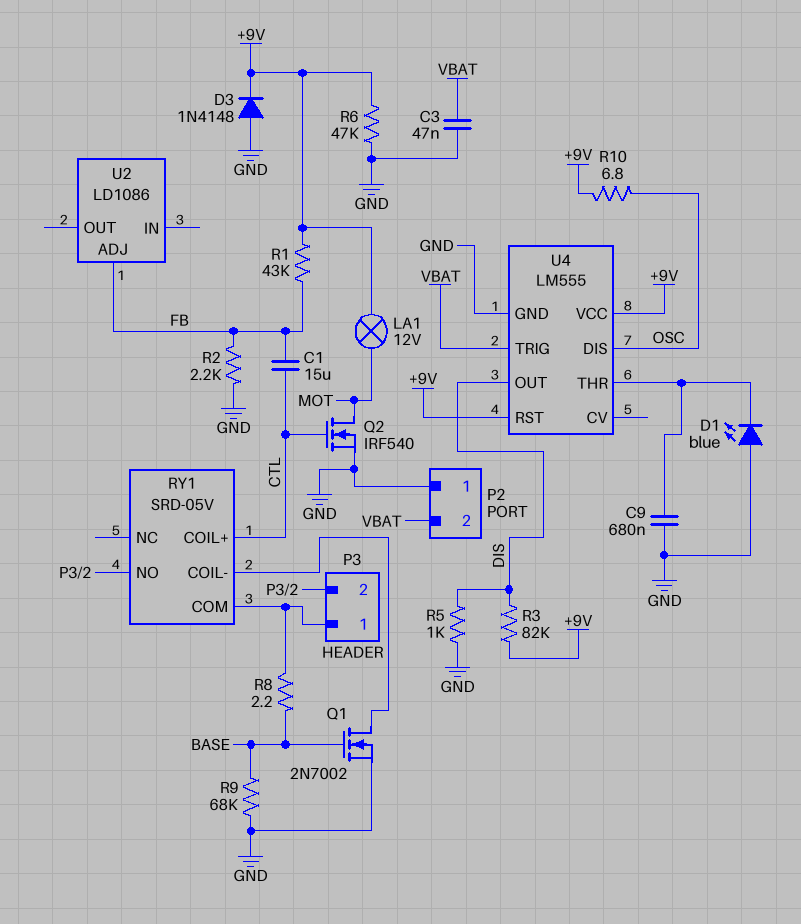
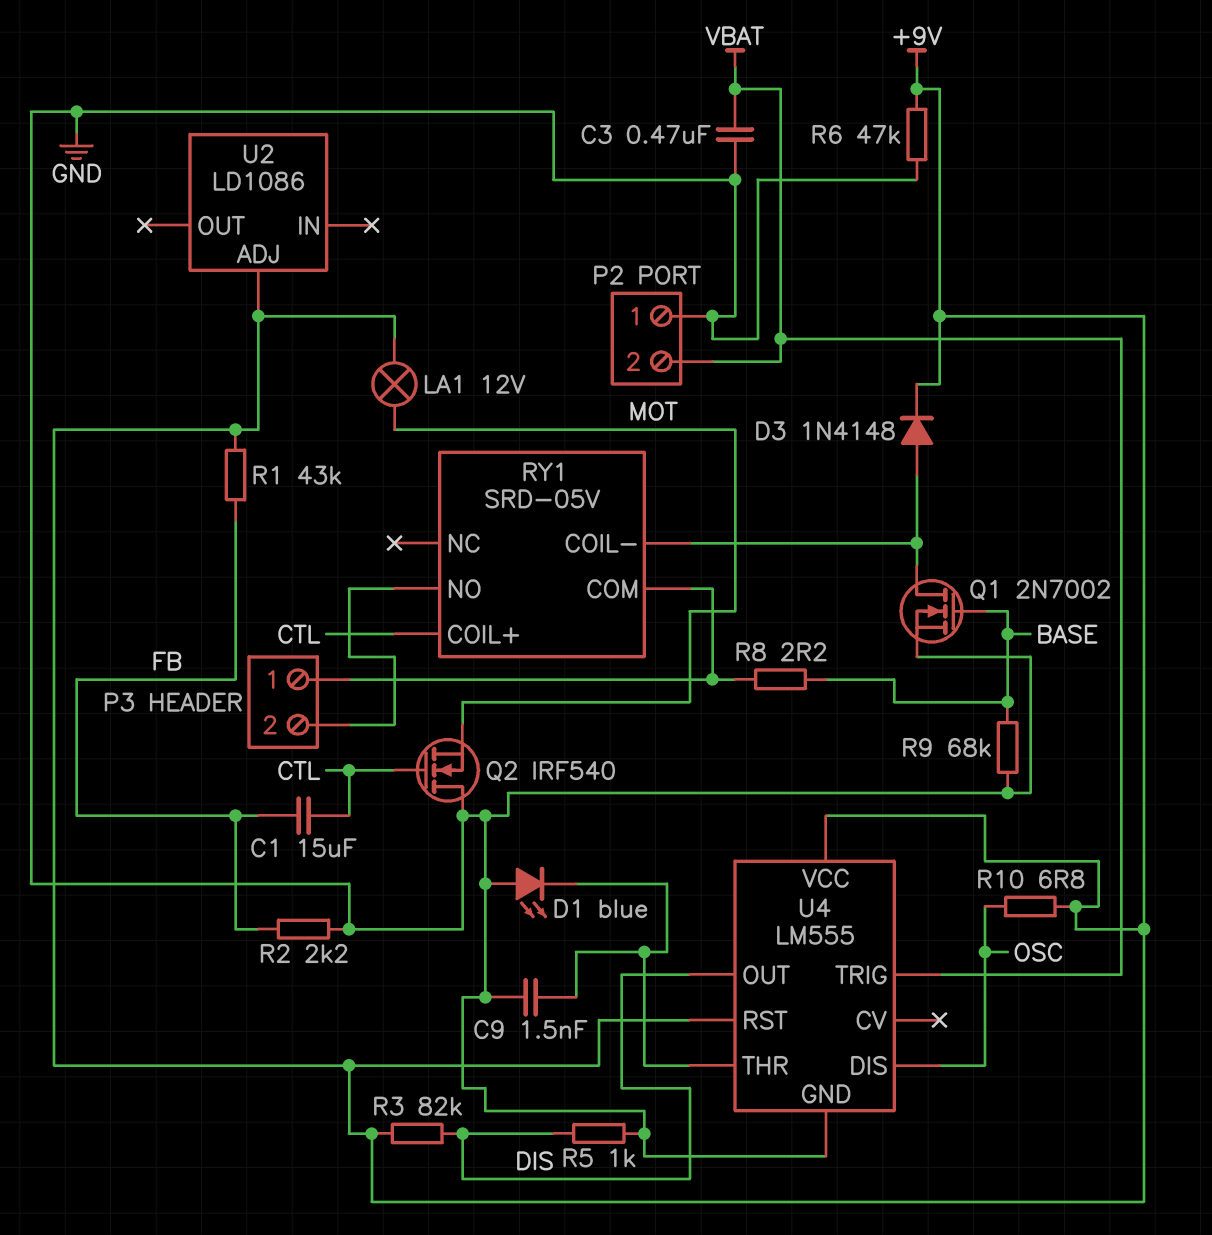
C3: 47nF (GND, VBAT) -> 470nF (GND, VBAT)
C9: 680nF (GND, U4/THR) -> 1.5nF (GND, U4/THR)
D3: diode 1N4148 (A GND, K +9V) -> diode 1N4148 (A RY1/COIL-, K +9V)
Q2: NMOS IRF540 (G CTL, D MOT, S GND) -> NMOS IRF540 (G CTL, D GND, S MOT)
U2 pin ADJ: FB -> +9V

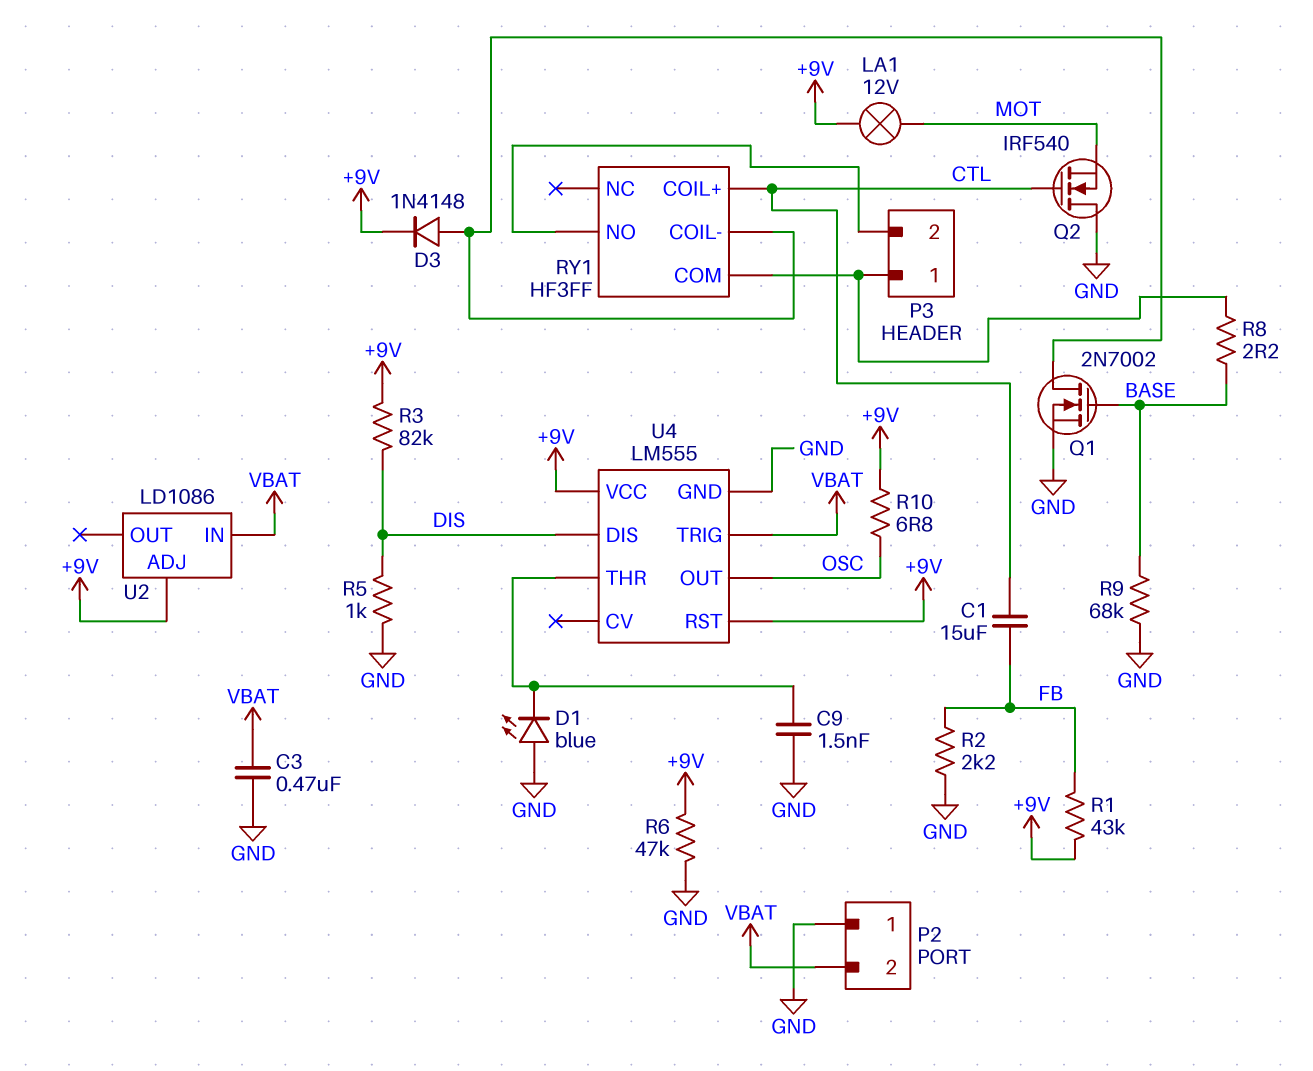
RY1: SRD-05V -> HF3FF
U2 pin IN: none -> VBAT
U4 pin DIS: OSC -> DIS
U4 pin OUT: DIS -> OSC

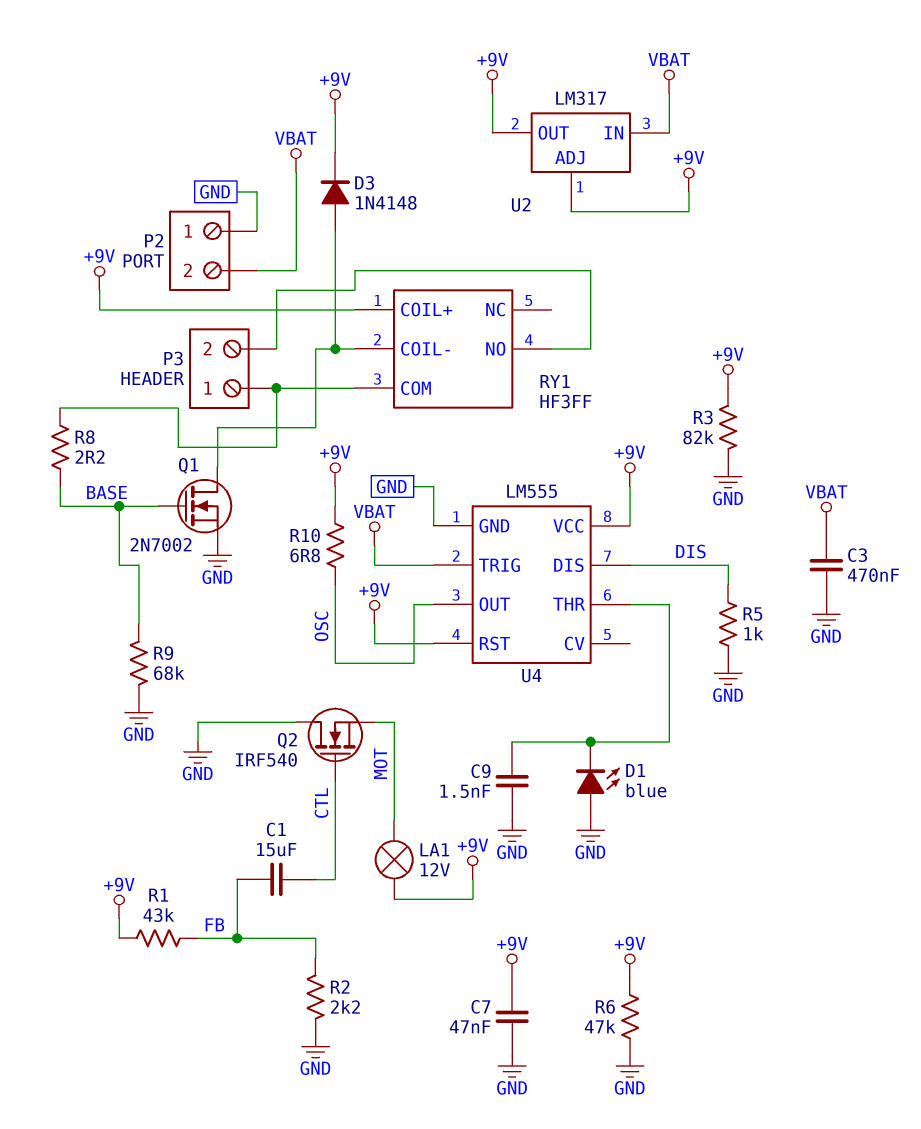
C7: none -> 47nF (+9V, GND)
R3: 82k (+9V, DIS) -> 82k (+9V, GND)
RY1 pin COIL+: CTL -> +9V
U2: LD1086 -> LM317
U2 pin OUT: none -> +9V

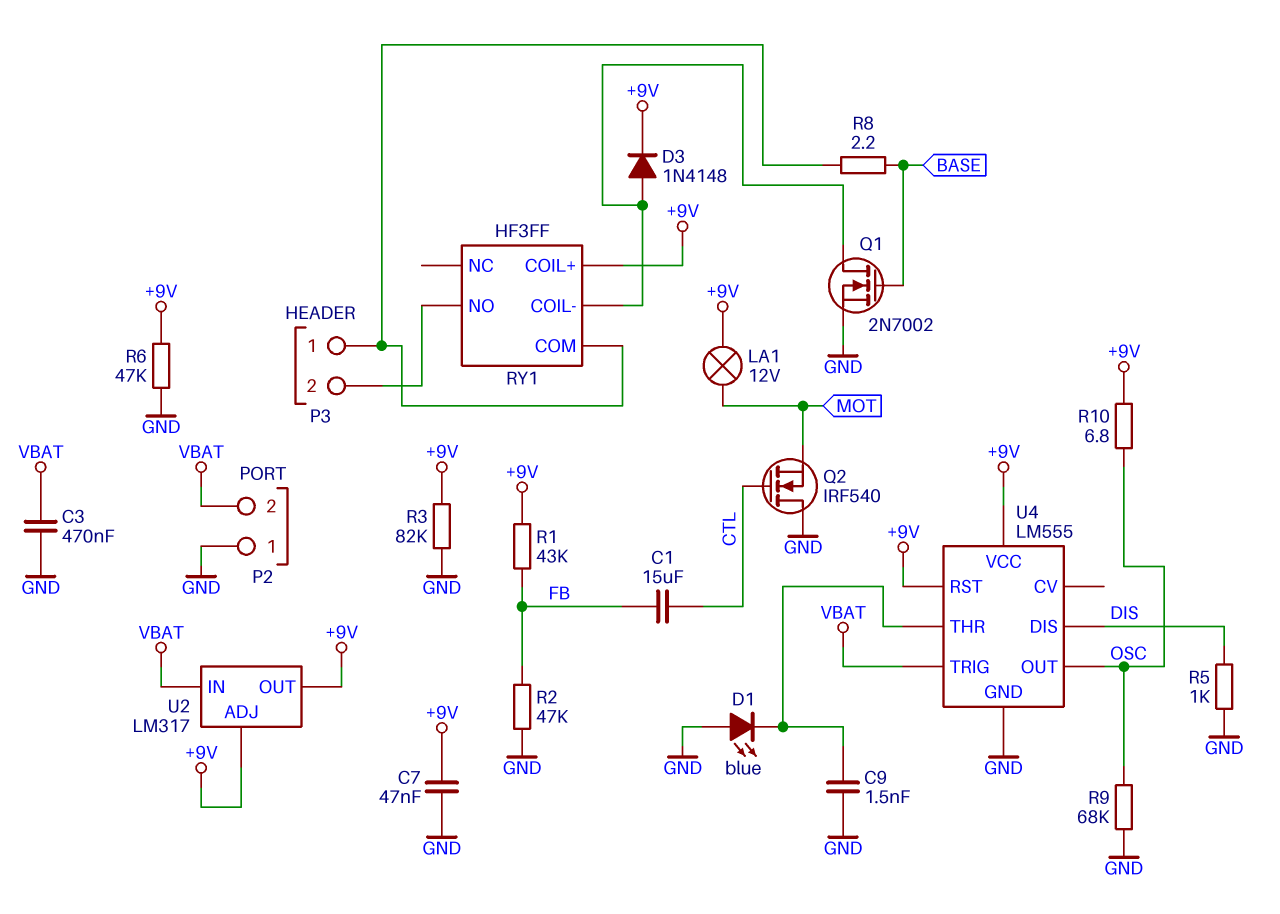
R2: 2.2k (FB, GND) -> 47k (FB, GND)
R9: 68k (BASE, GND) -> 68k (GND, OSC)

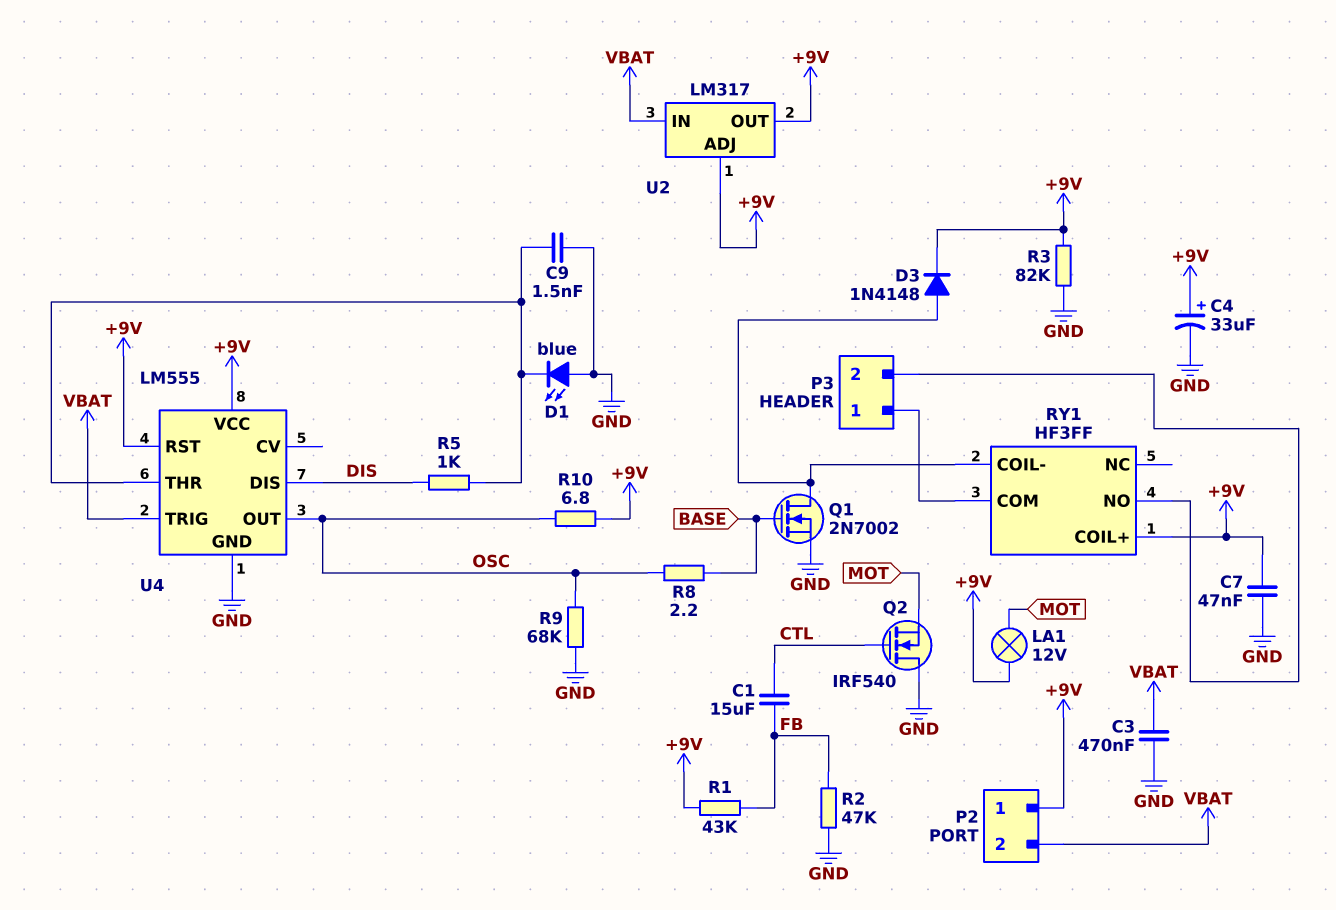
C4: none -> 33uF (plus +9V, minus GND)
P2 pin 1: GND -> +9V
R5: 1k (DIS, GND) -> 1k (DIS, U4/THR)
R6: 47k (+9V, GND) -> none
R8: 2.2 (BASE, P3/1) -> 2.2 (BASE, OSC)

